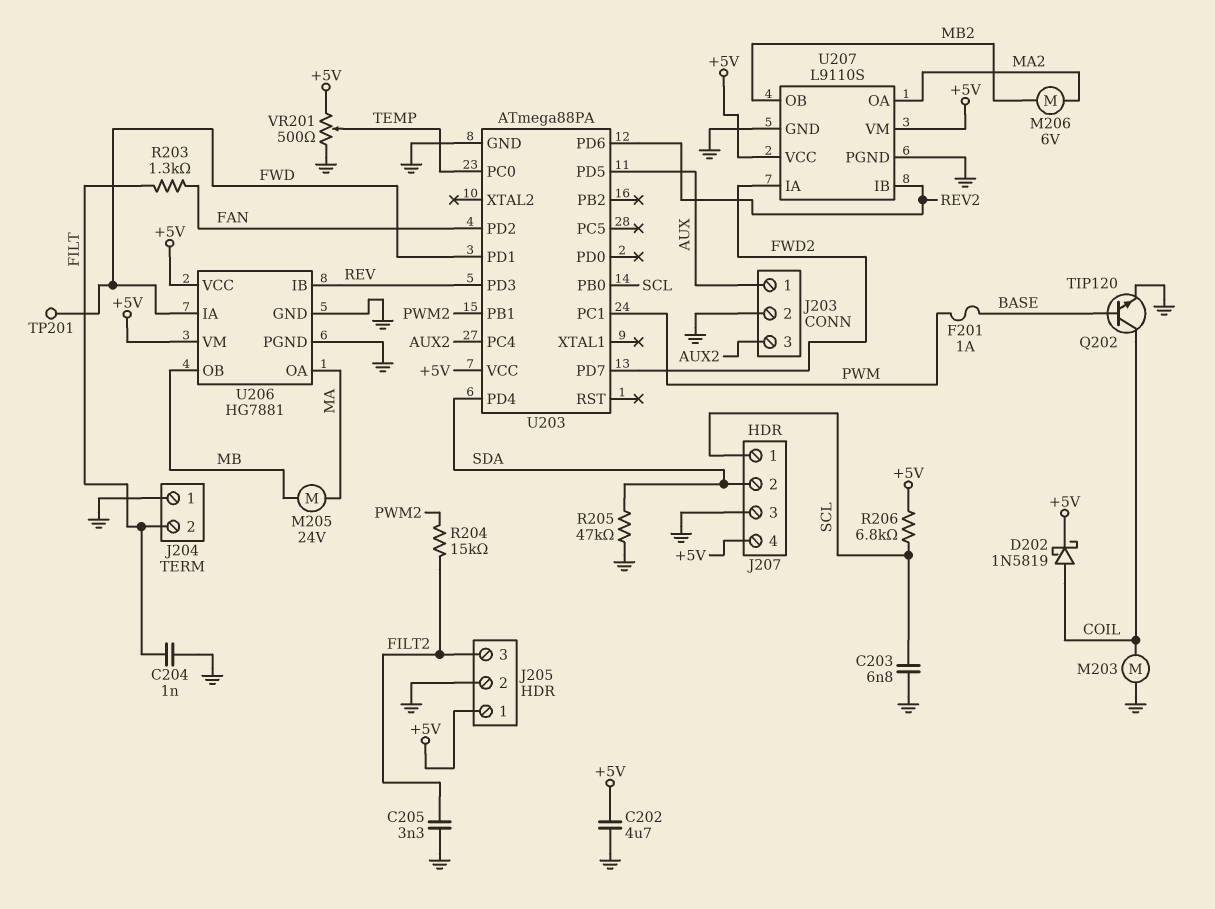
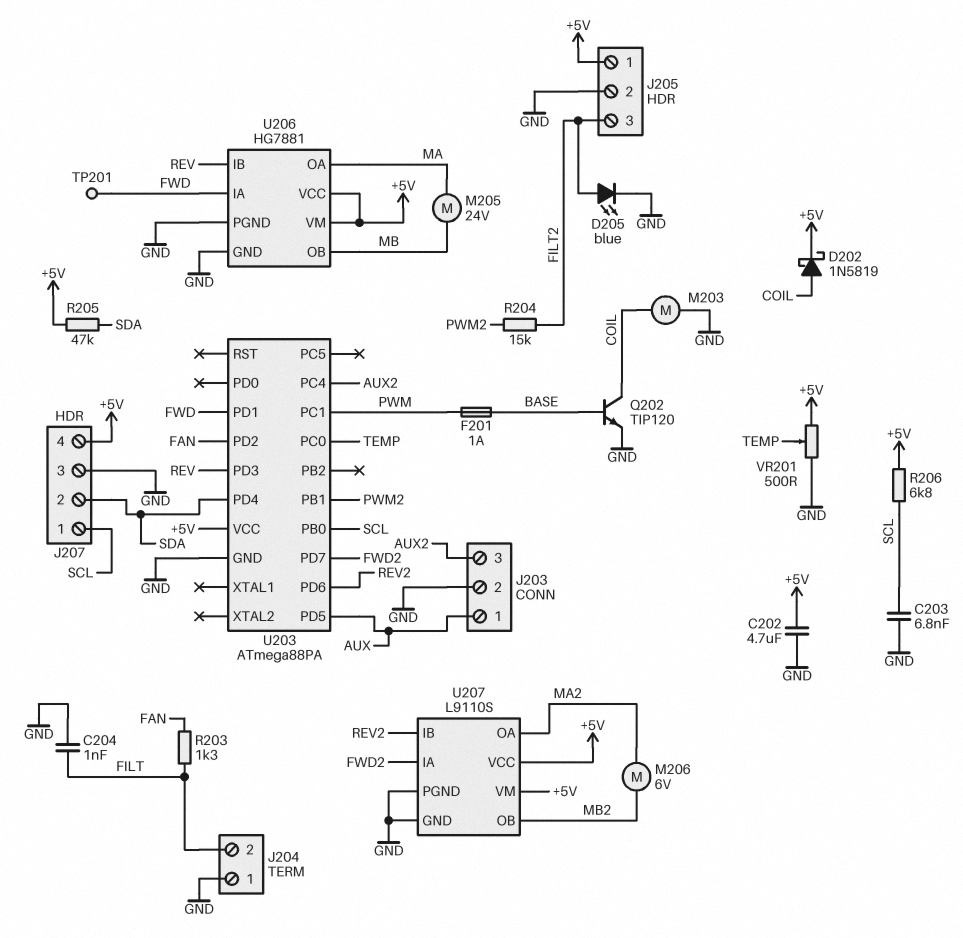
C205: 3.3nF (FILT2, GND) -> none
D205: none -> LED blue (A FILT2, K GND)
R205: 47k (GND, SDA) -> 47k (+5V, SDA)

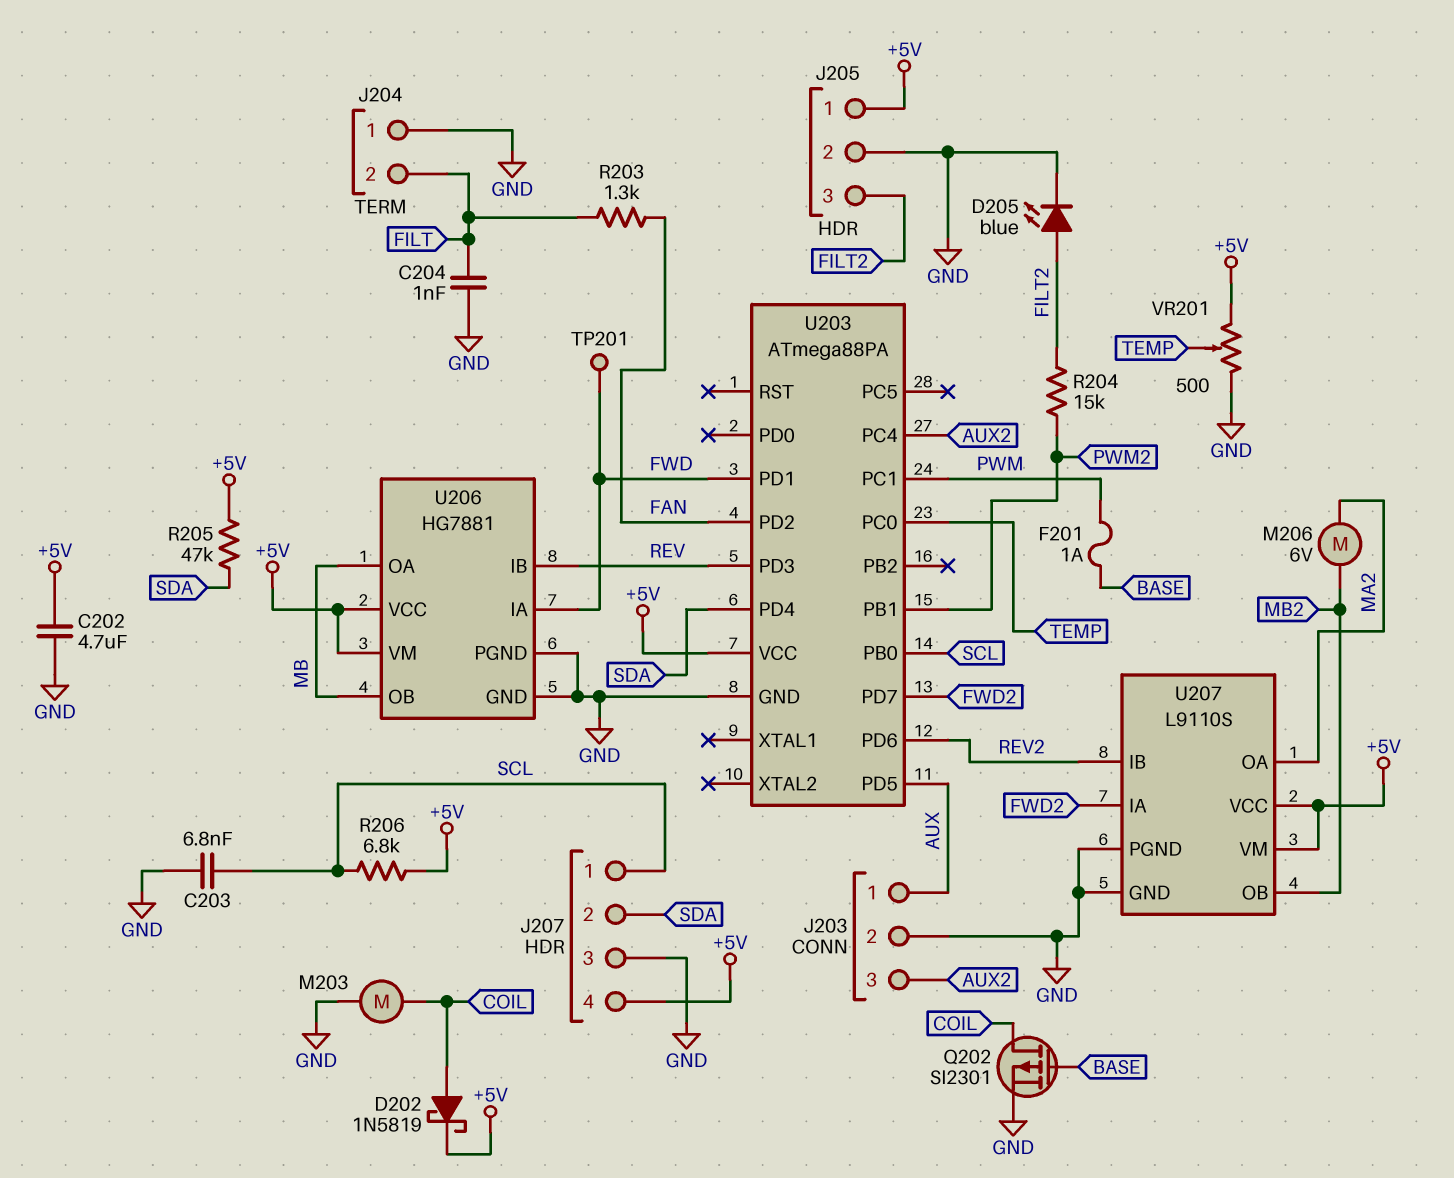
M205: motor 24V (MA, MB) -> none
Q202: NPN TIP120 (B BASE, C COIL, E GND) -> PMOS SI2301 (G BASE, D COIL, S GND)
U206 pin OA: MA -> MB

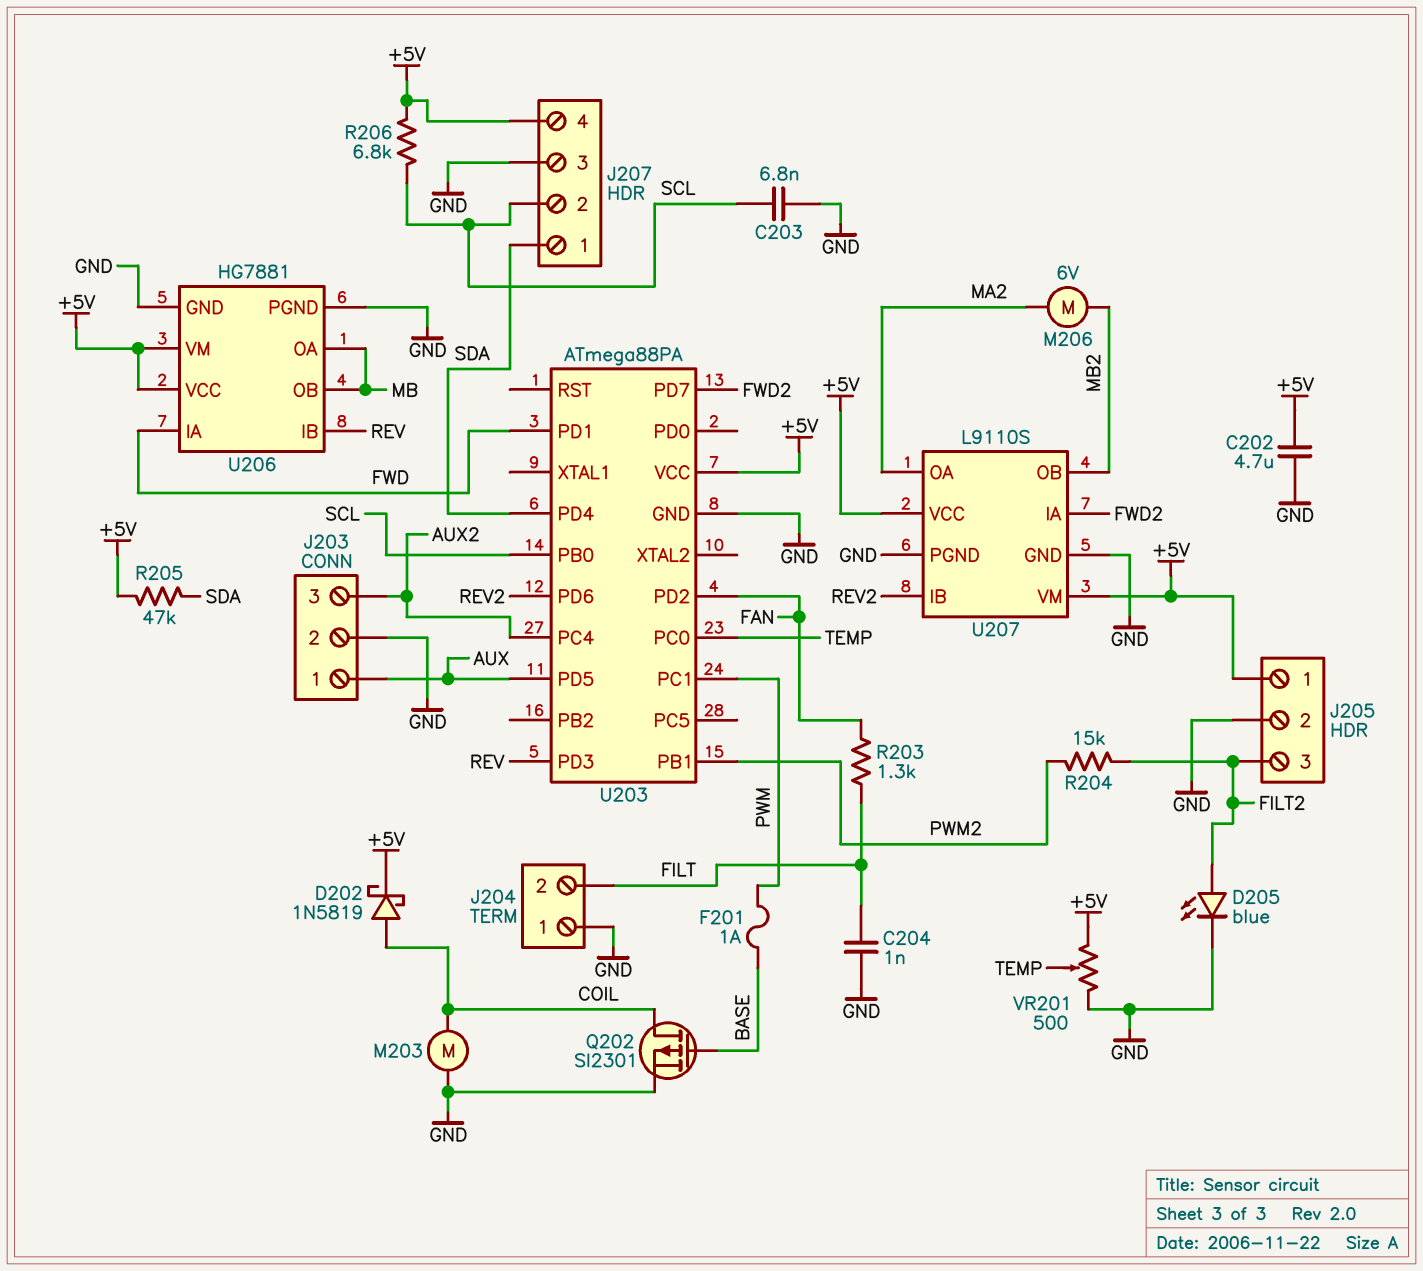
J207 pin 1: SCL -> SDA
J207 pin 2: SDA -> SCL
TP201: test point (FWD) -> none

